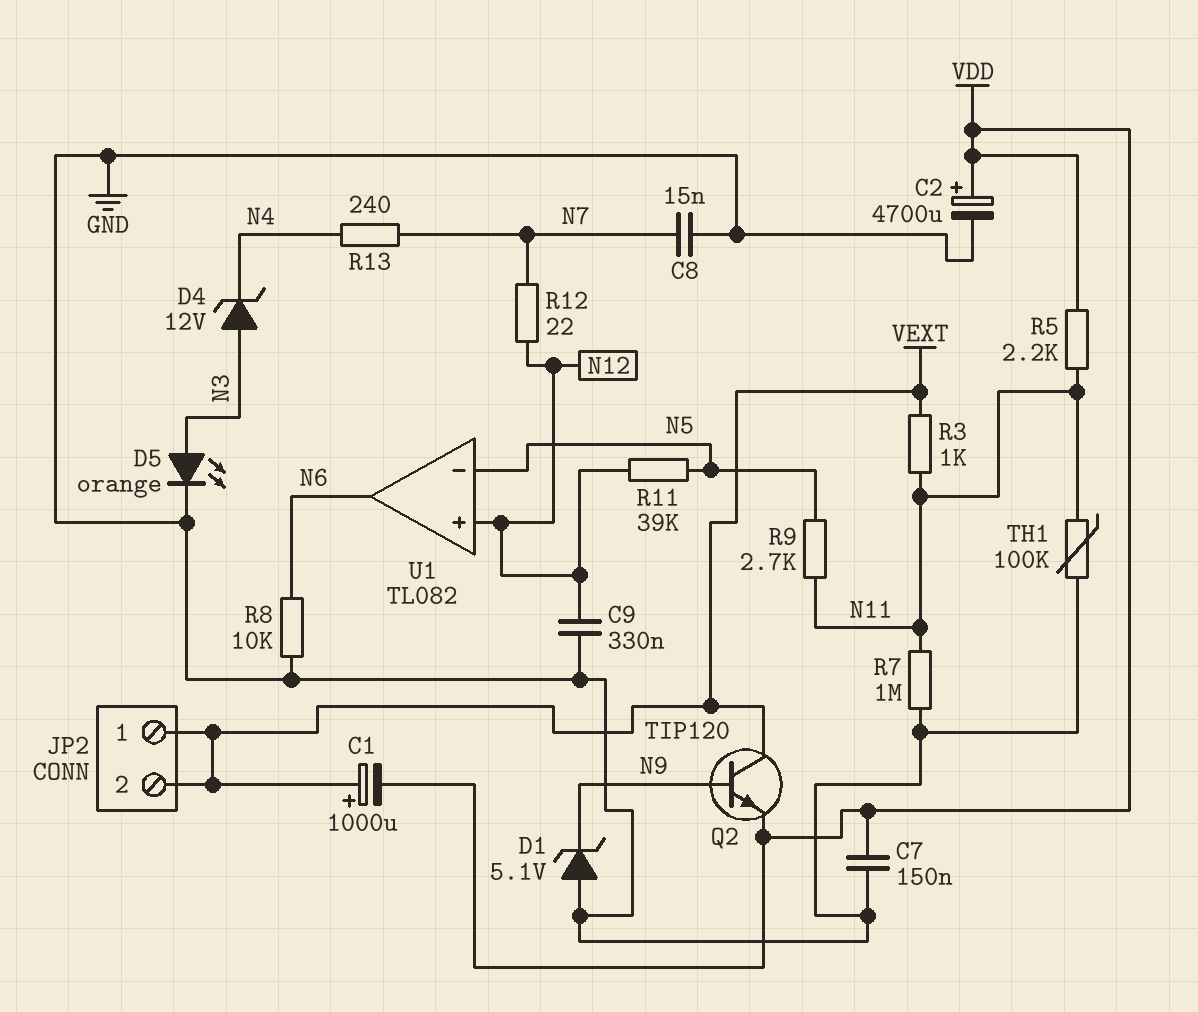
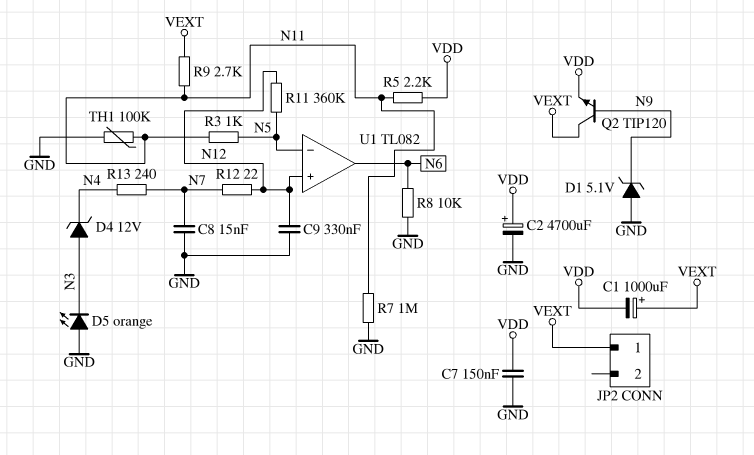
D5: LED orange (A N3, K GND) -> LED orange (A GND, K N3)
JP2 pin 2: VEXT -> none
R3: 1k (N11, VEXT) -> 1k (N5, N11)
R9: 2.7k (N5, N11) -> 2.7k (N11, VEXT)
R11: 39k (N5, N12) -> 360k (N5, N12)

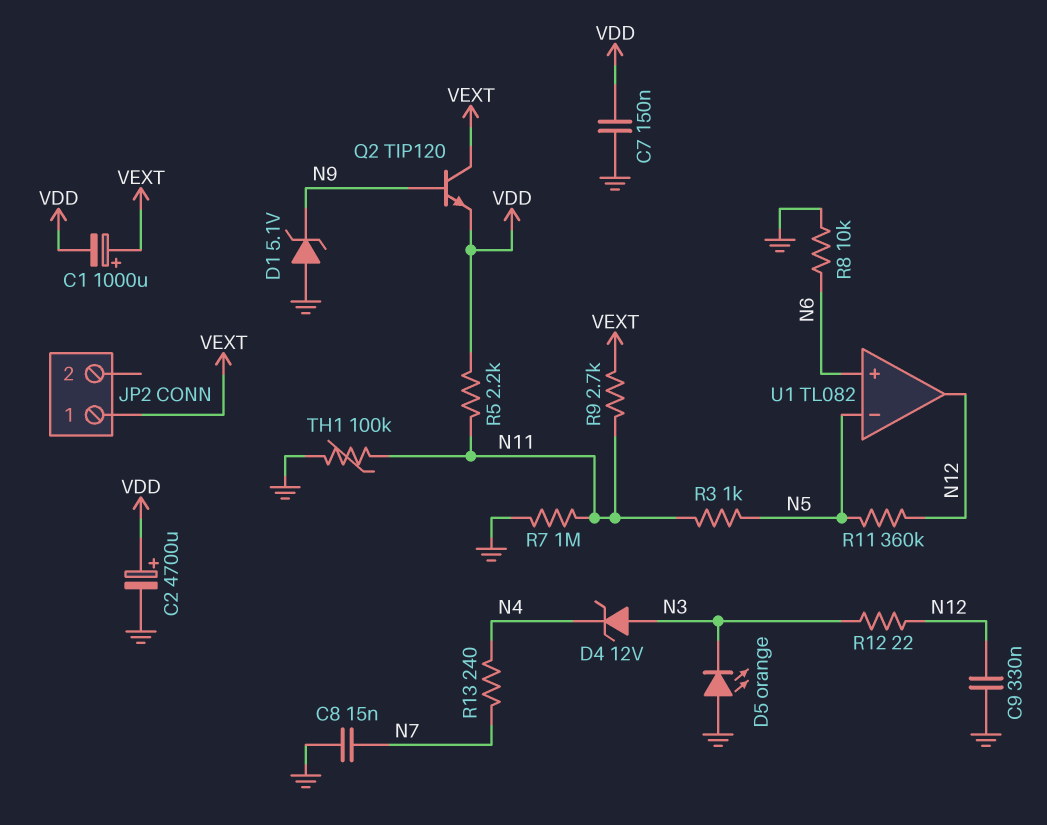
R12: 22 (N7, N12) -> 22 (N3, N12)
U1 pin in+: N12 -> N6
U1 pin out: N6 -> N12

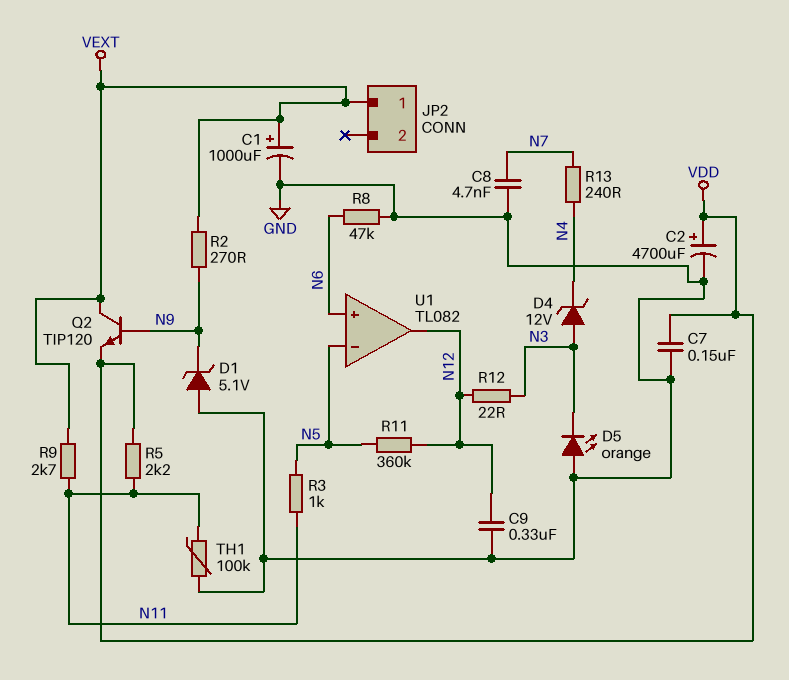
C1: 1000uF (plus VEXT, minus VDD) -> 1000uF (plus VEXT, minus GND)
C8: 15nF (GND, N7) -> 4.7nF (GND, N7)
R2: none -> 270 (N9, VEXT)
R7: 1M (GND, N11) -> none
R8: 10k (GND, N6) -> 47k (GND, N6)

